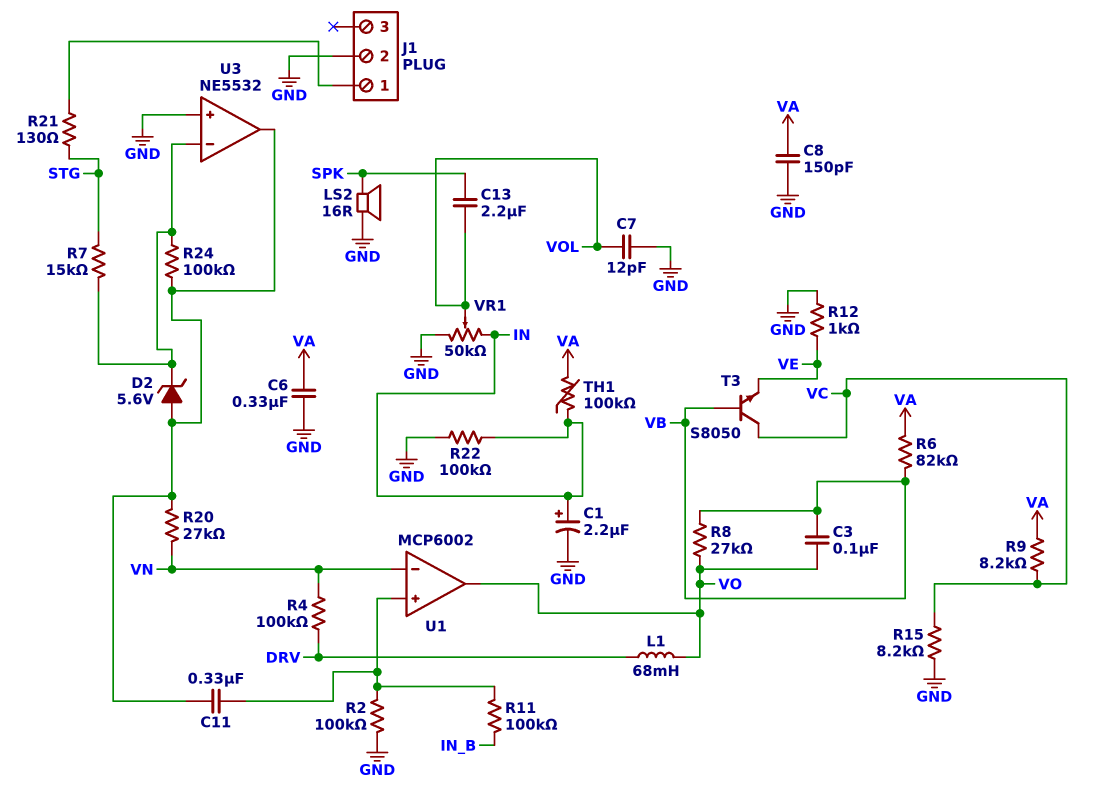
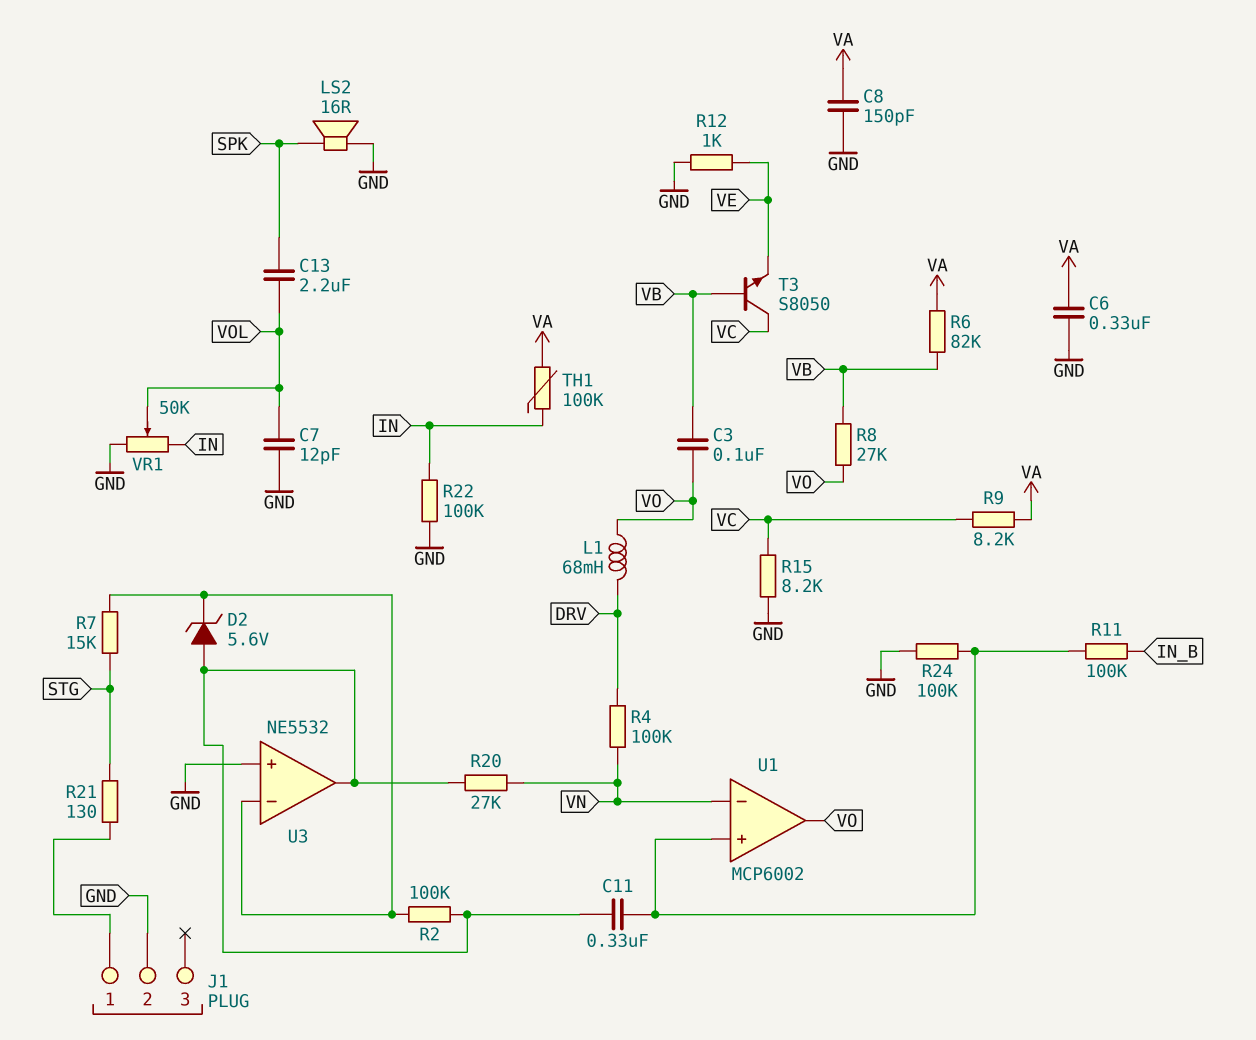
C1: 2.2uF (plus IN, minus GND) -> none
R2: 100k (GND, U1/in+) -> 100k (U3/in-, U3/out)
R24: 100k (U3/in-, U3/out) -> 100k (GND, U1/in+)

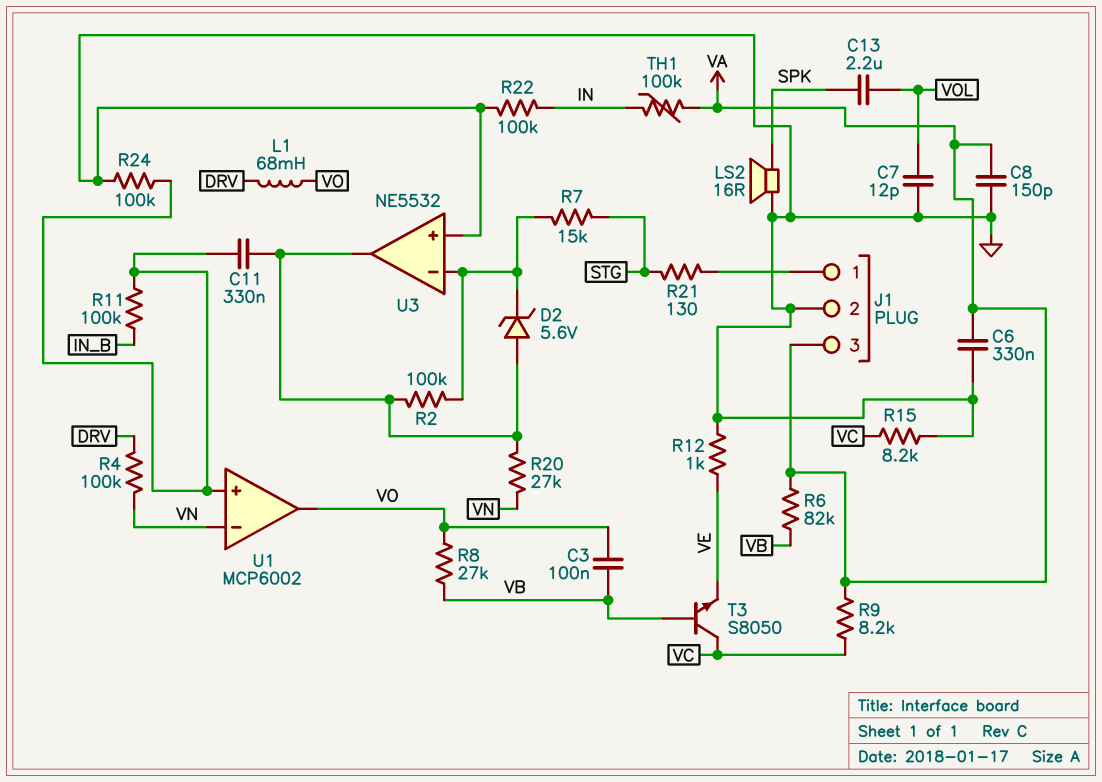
J1 pin 3: none -> VA
VR1: 50k (GND, IN, wiper VOL) -> none

